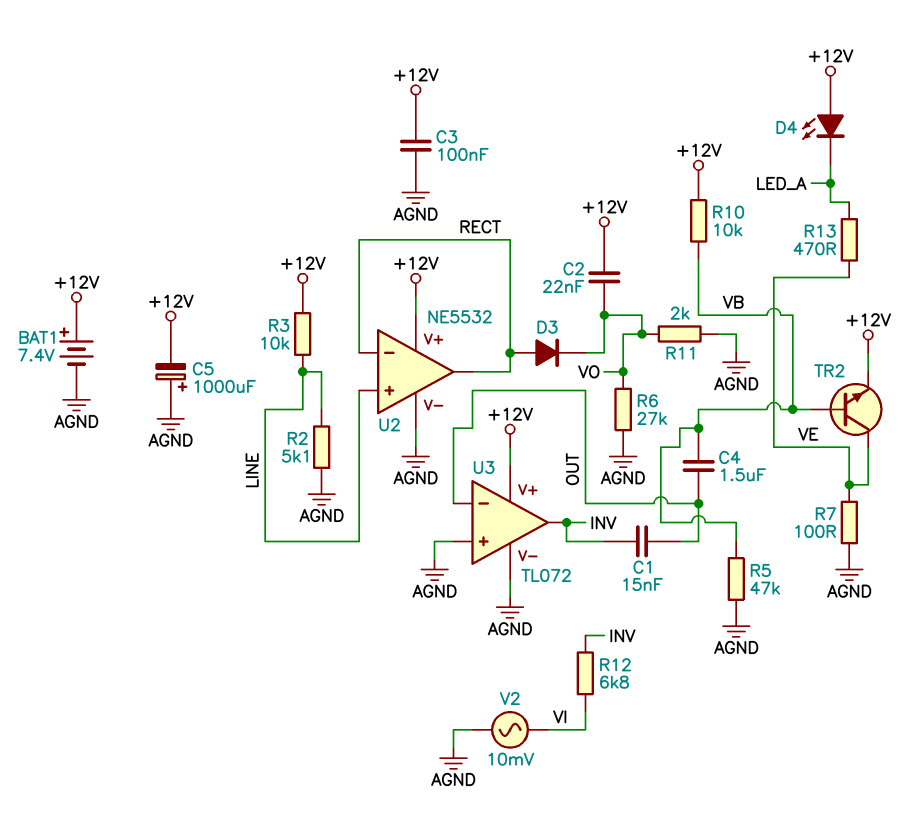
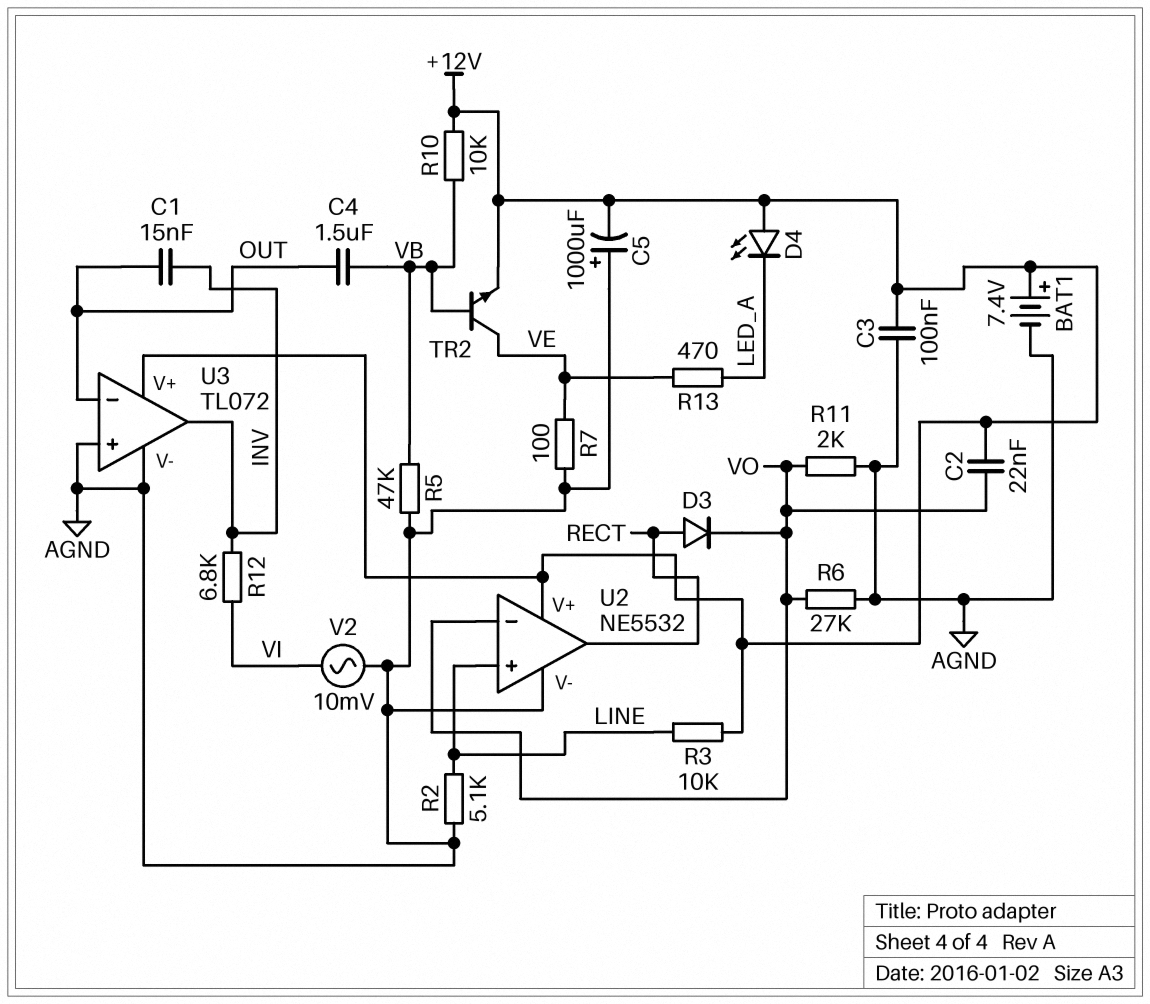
U2 pin in-: RECT -> VO

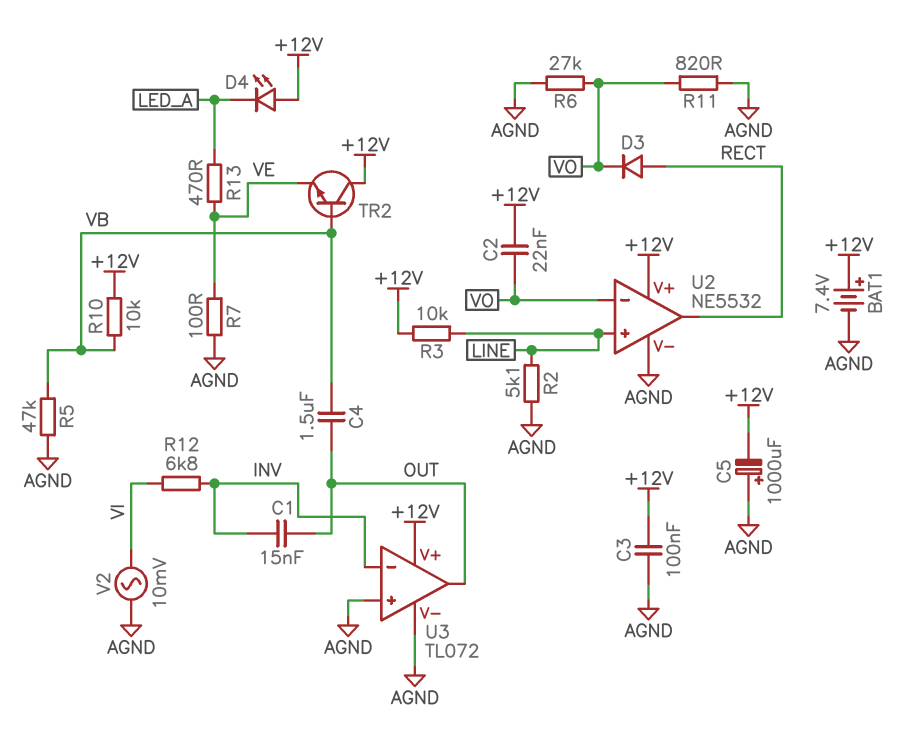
R11: 2k (AGND, VO) -> 820 (AGND, VO)
TR2: NPN (B VB, C VE, E +12V) -> NPN (B VB, C +12V, E VE)
U3 pin in-: OUT -> INV
U3 pin out: INV -> OUT

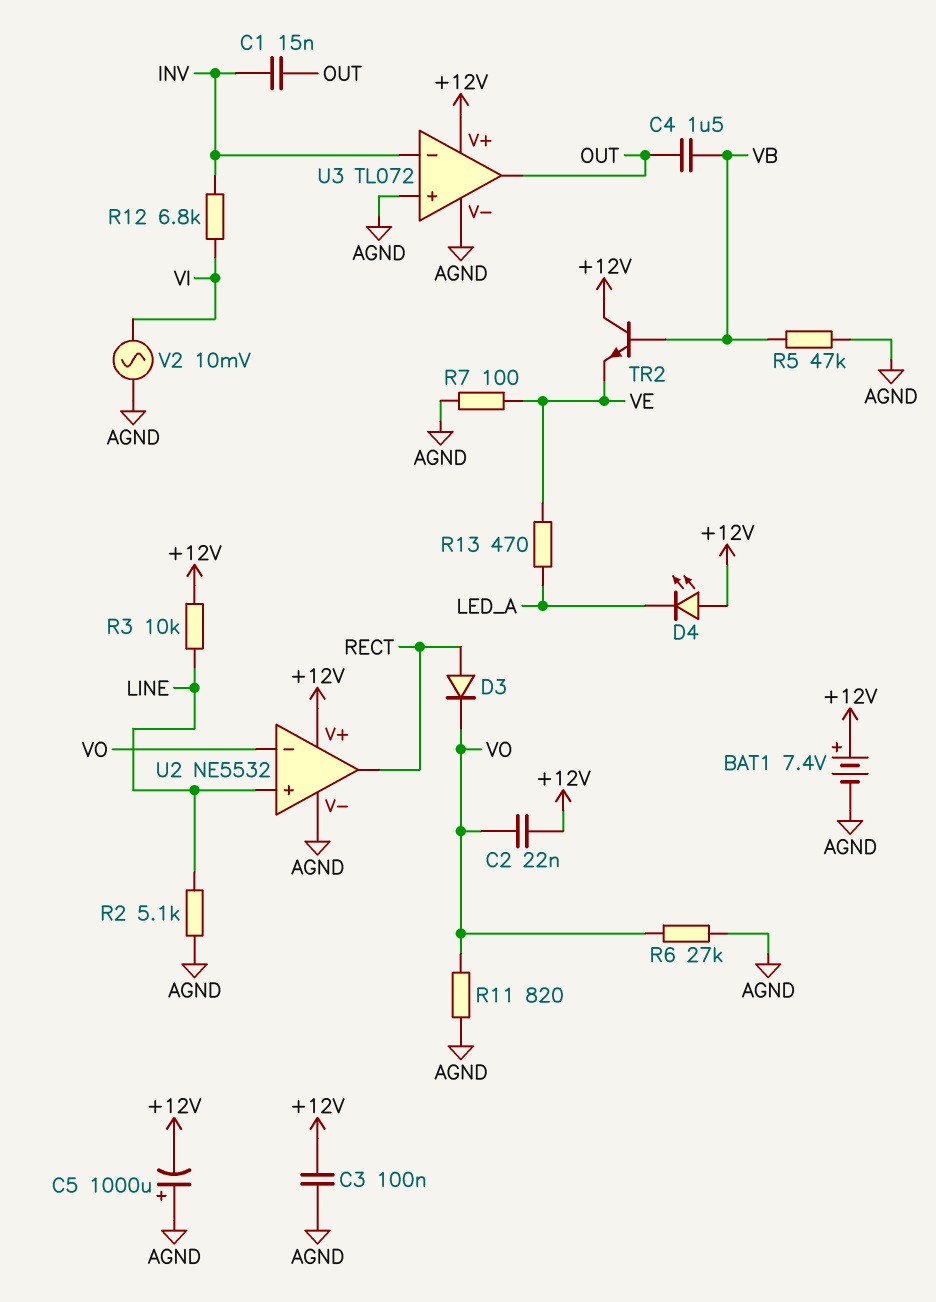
R10: 10k (+12V, VB) -> none

